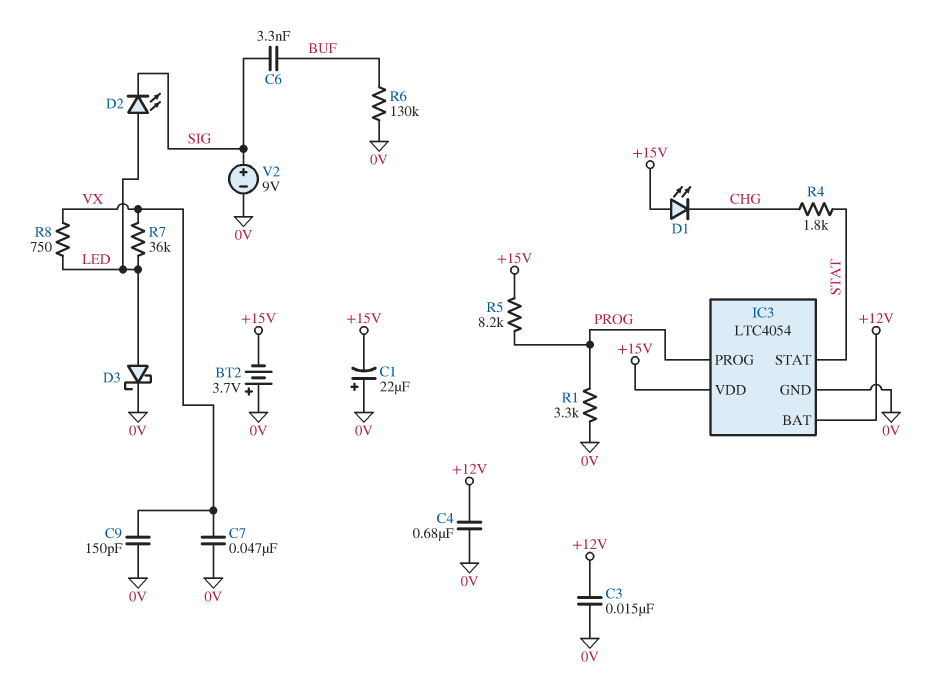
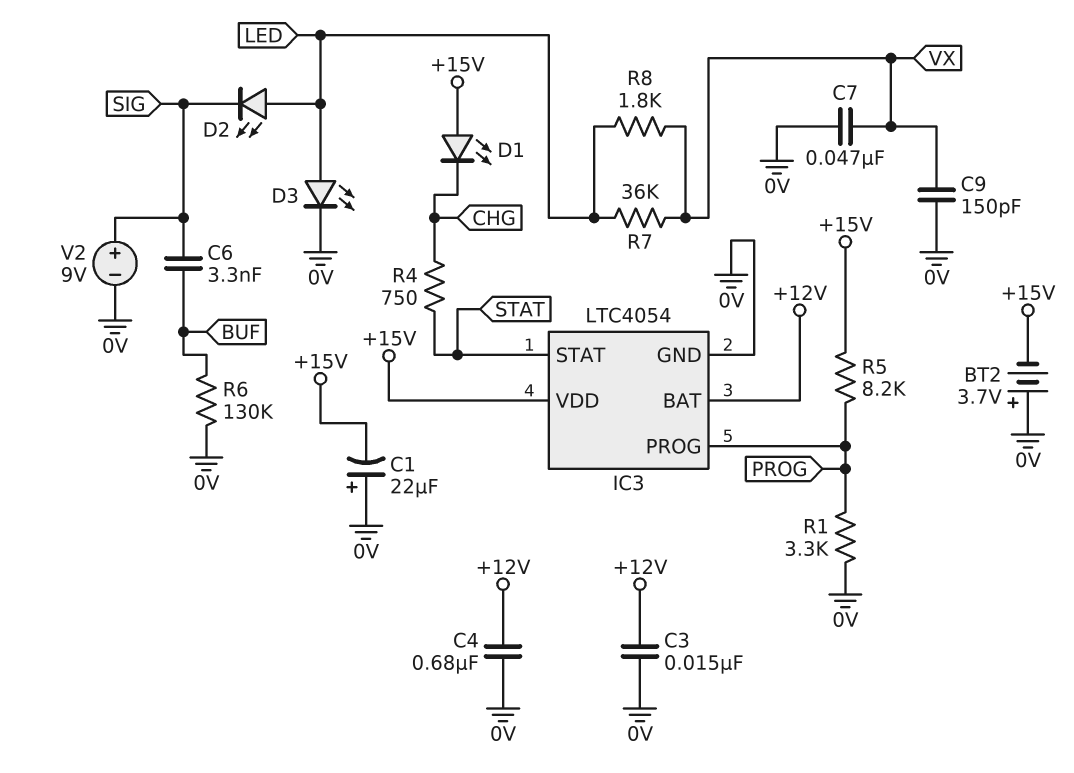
D3: schottky (A LED, K 0V) -> LED (A LED, K 0V)
R4: 1.8k (CHG, STAT) -> 750 (CHG, STAT)
R8: 750 (LED, VX) -> 1.8k (LED, VX)

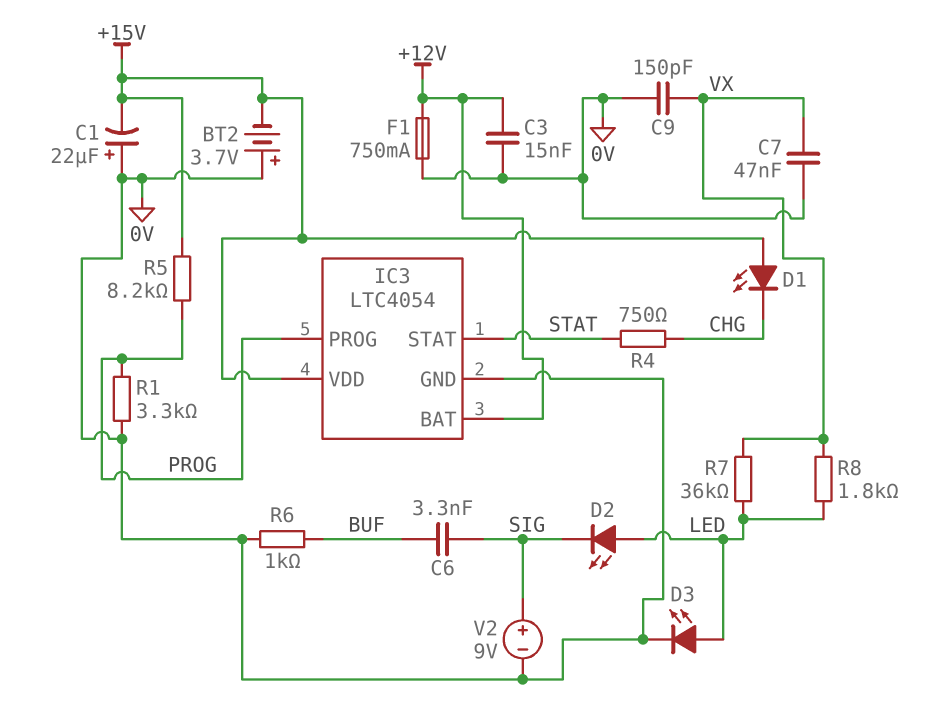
C4: 680nF (+12V, 0V) -> none
F1: none -> 750mA (+12V, 0V)
R6: 130k (0V, BUF) -> 1k (0V, BUF)

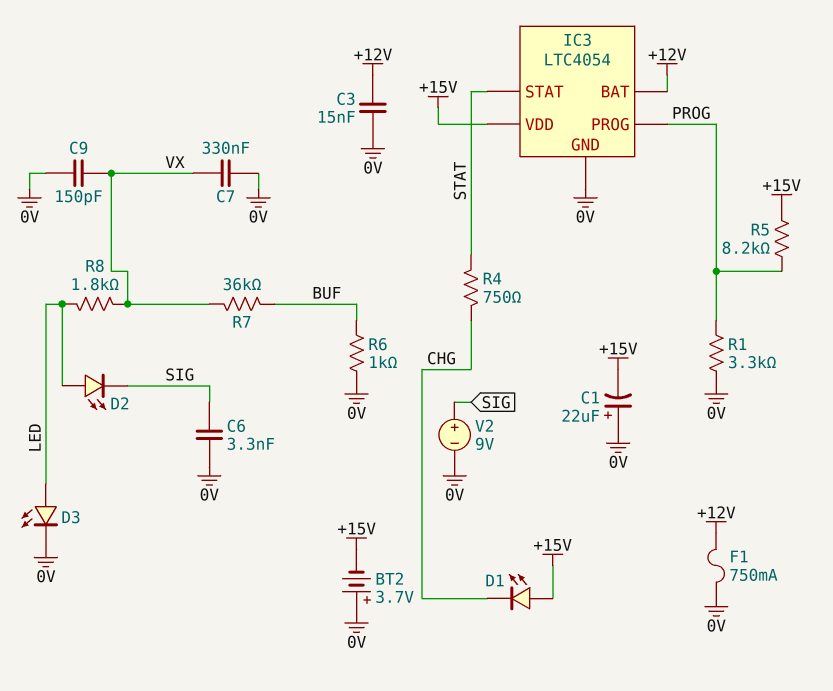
C6: 3.3nF (BUF, SIG) -> 3.3nF (0V, SIG)
C7: 47nF (0V, VX) -> 330nF (0V, VX)
R7: 36k (LED, VX) -> 36k (BUF, VX)

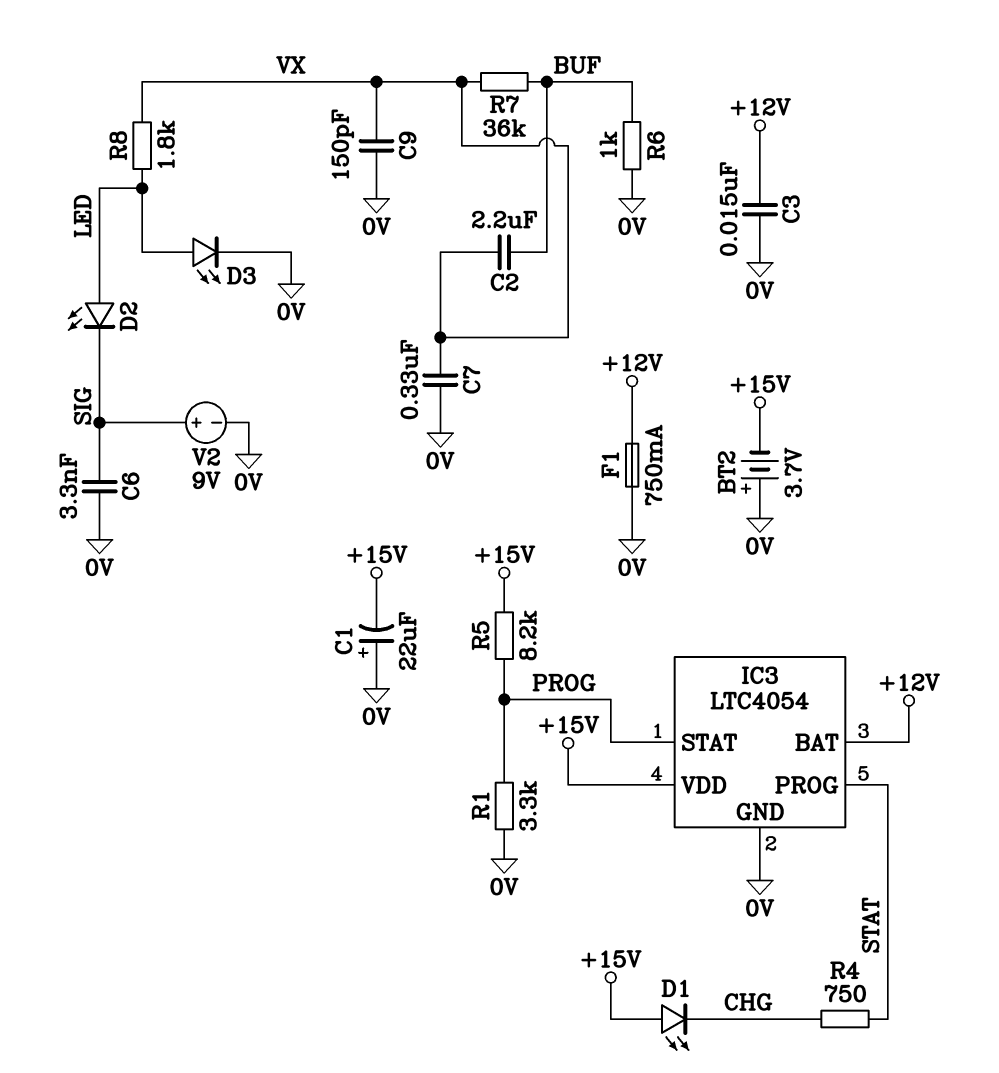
C2: none -> 2.2uF (BUF, VX)
IC3 pin PROG: PROG -> STAT
IC3 pin STAT: STAT -> PROG

